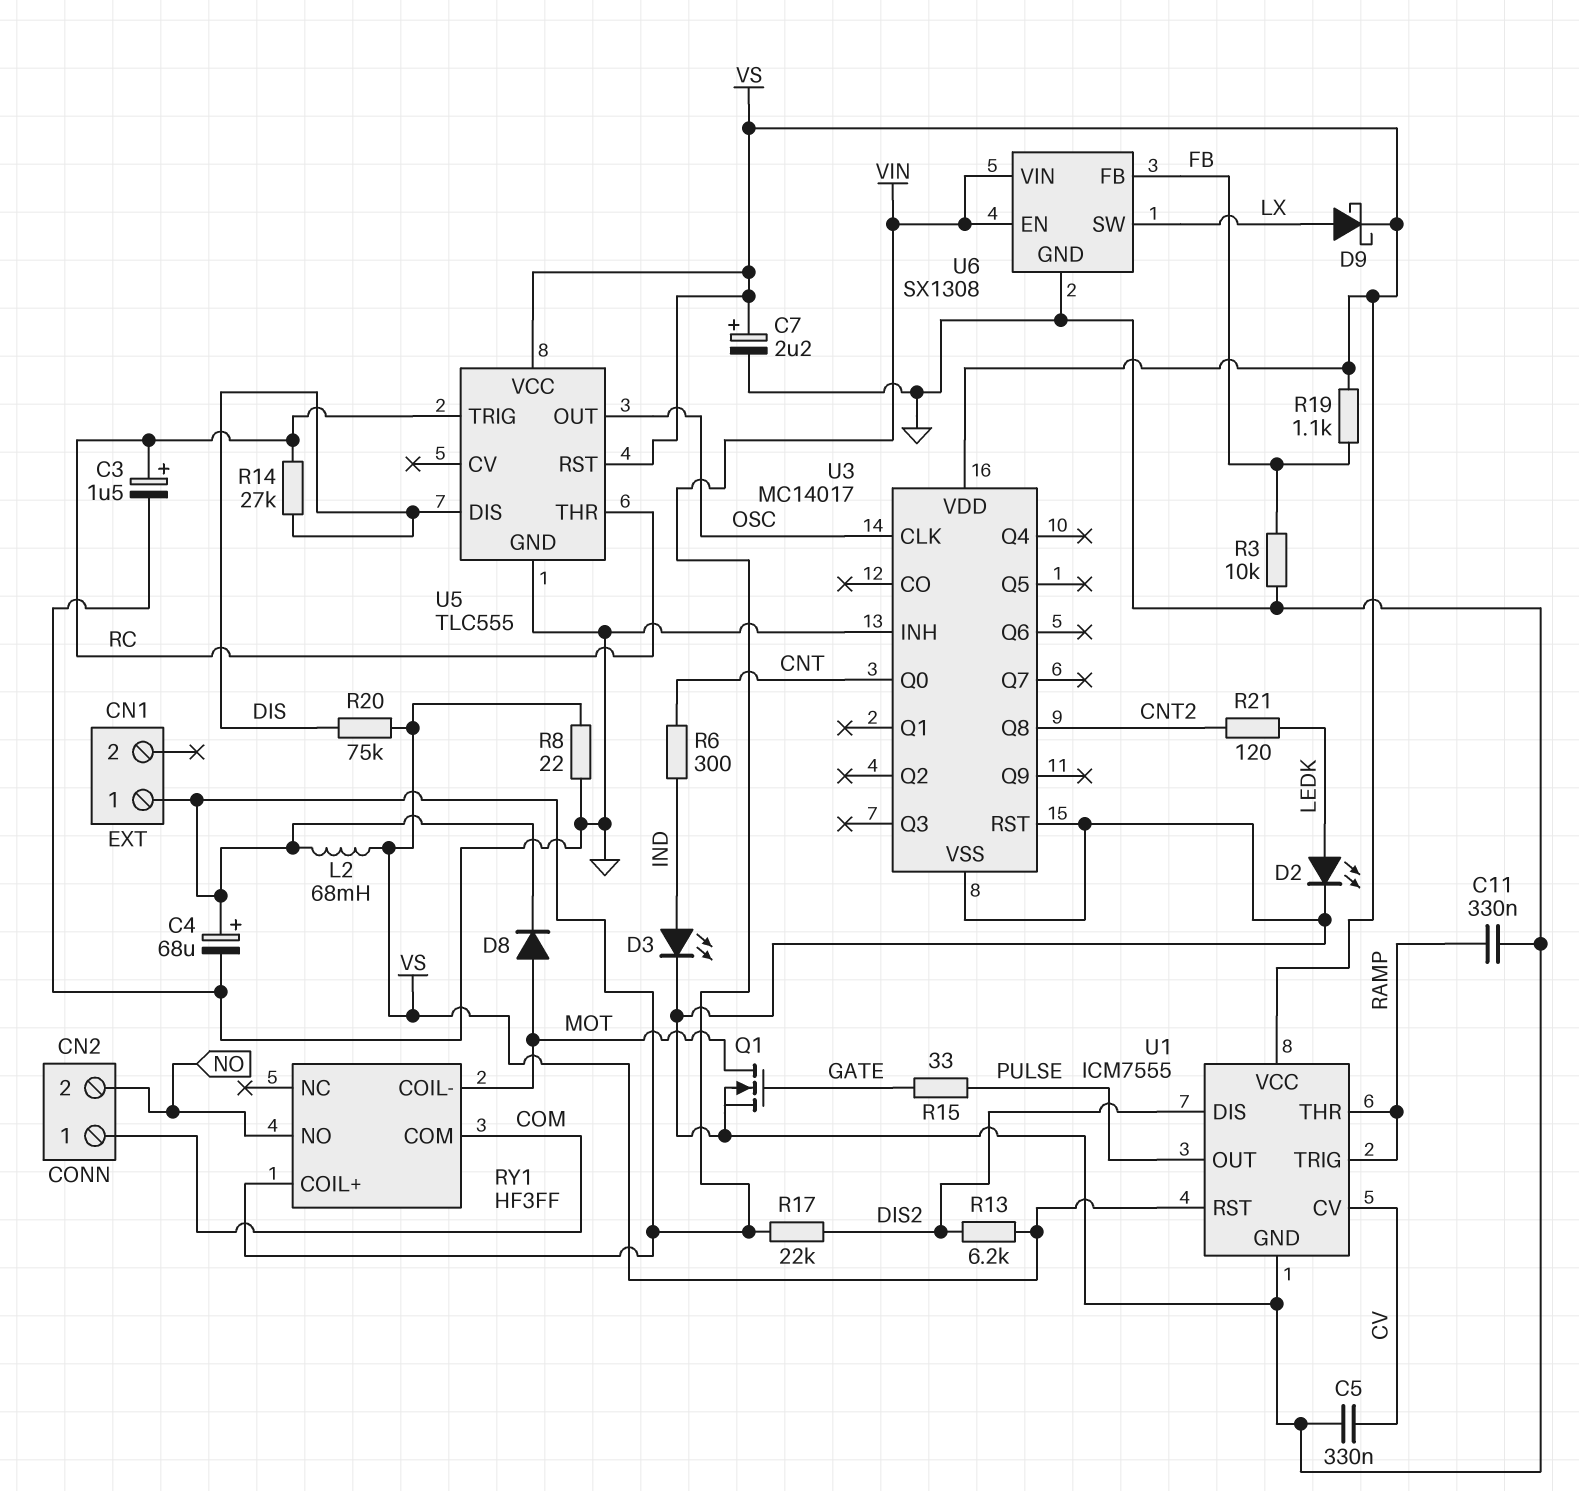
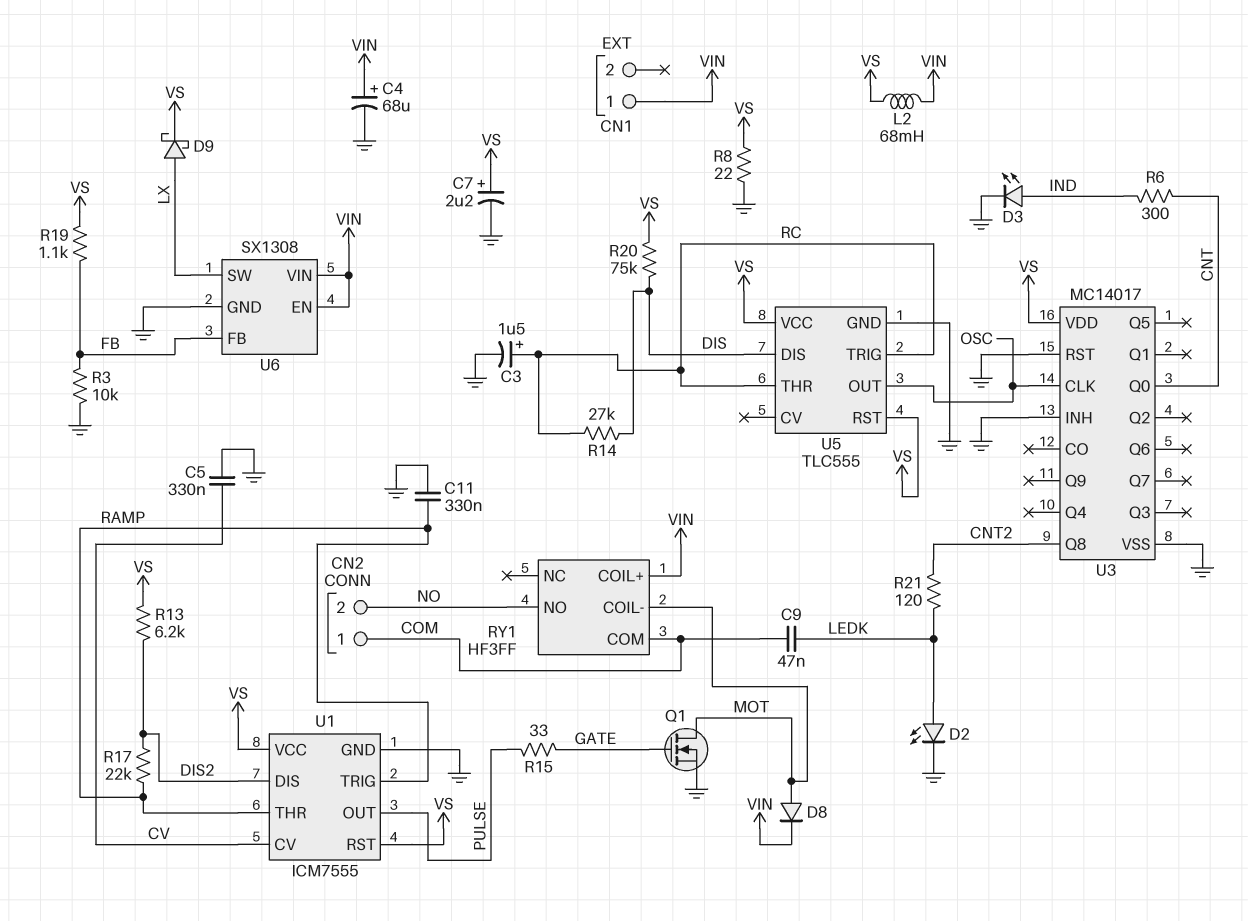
C9: none -> 47nF (COM, LEDK)
R17: 22k (DIS2, VIN) -> 22k (DIS2, RAMP)

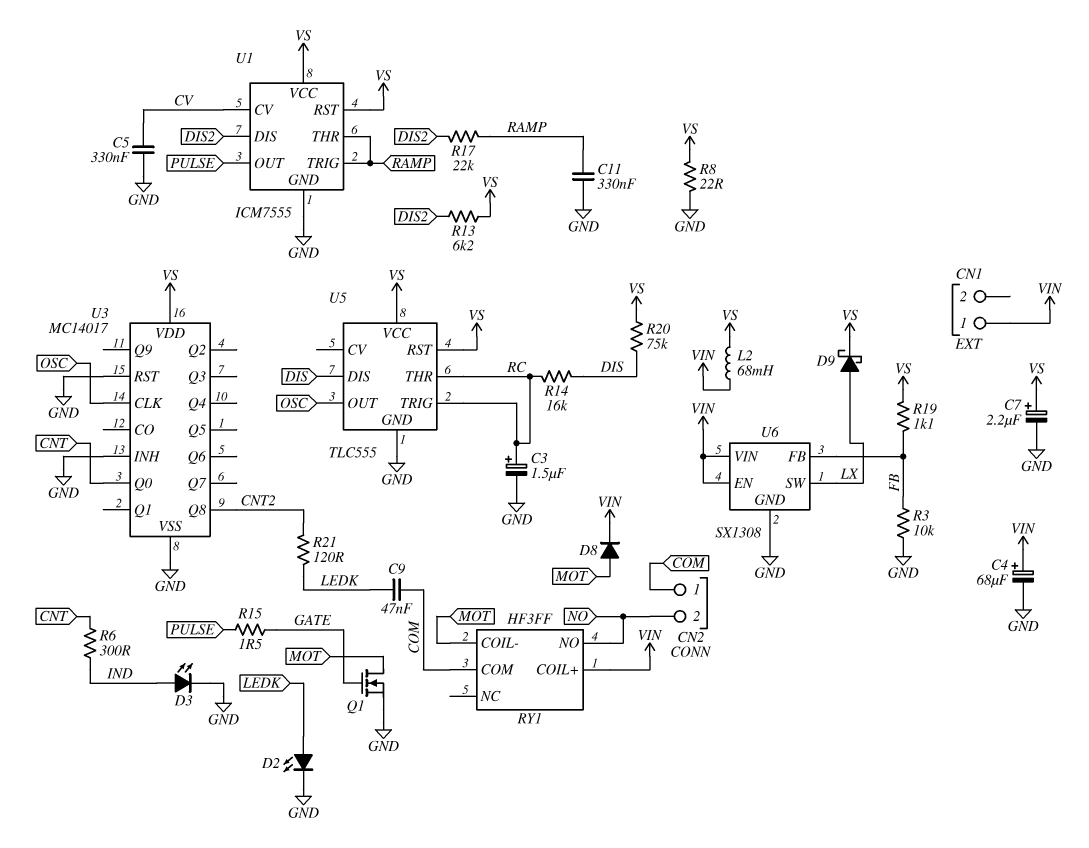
R14: 27k (DIS, RC) -> 16k (DIS, RC)
R15: 33 (GATE, PULSE) -> 1.5 (GATE, PULSE)

